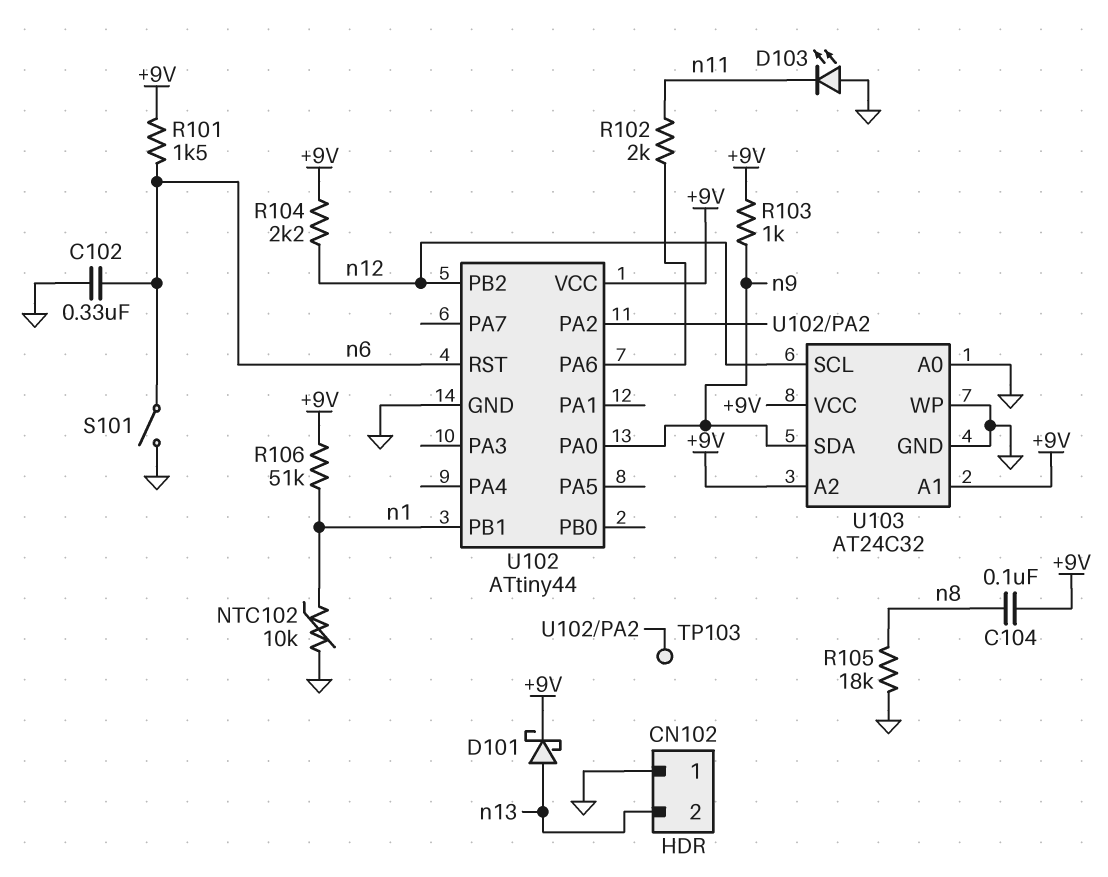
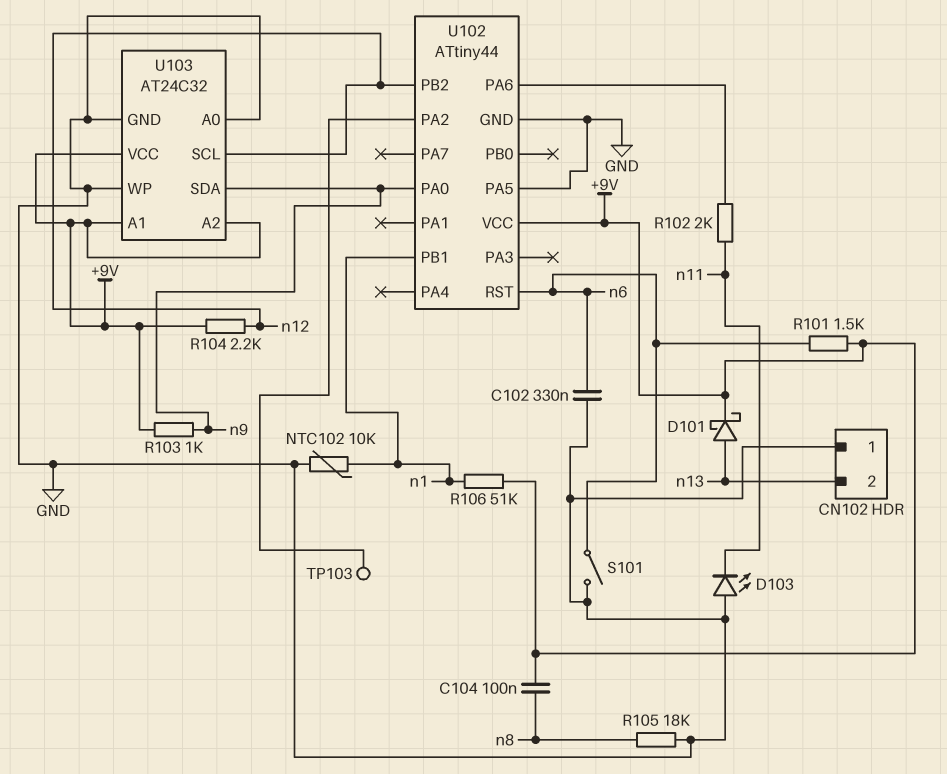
U102 pin PA5: none -> GND

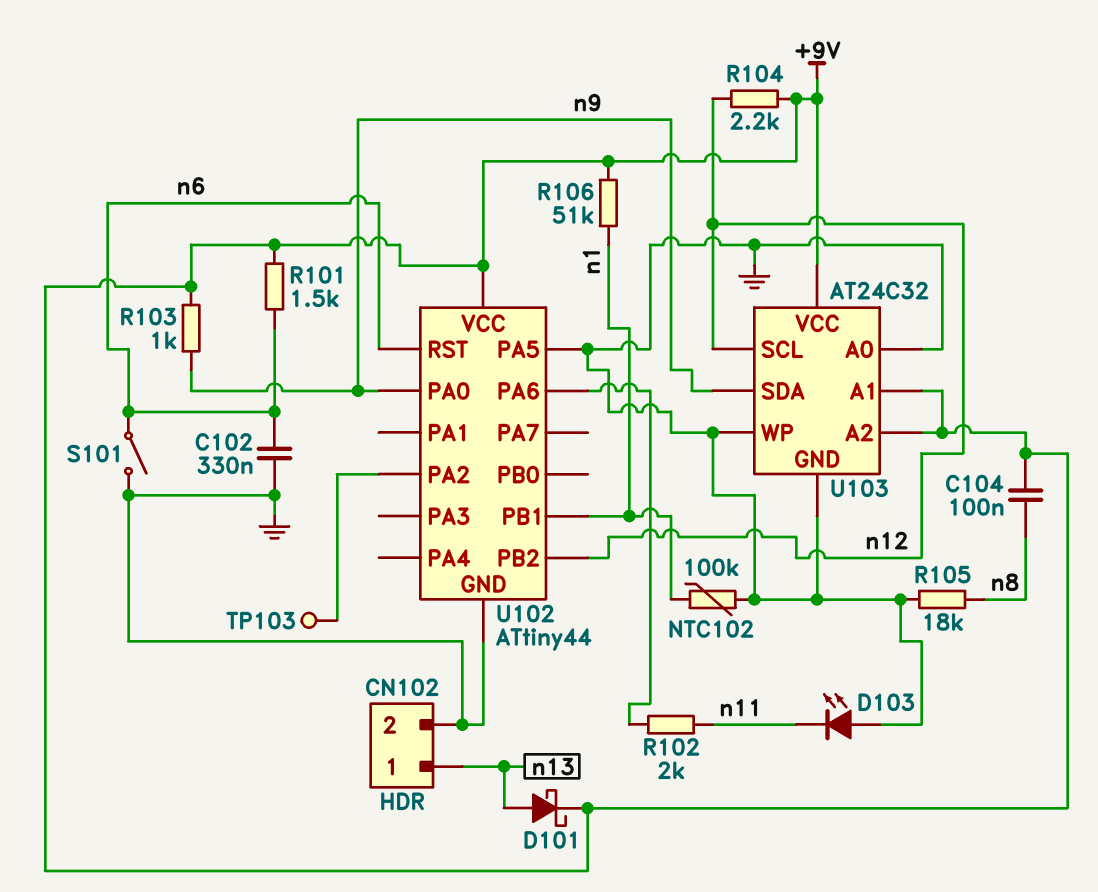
CN102 pin 1: GND -> n13
CN102 pin 2: n13 -> GND
NTC102: 10k (GND, n1) -> 100k (GND, n1)

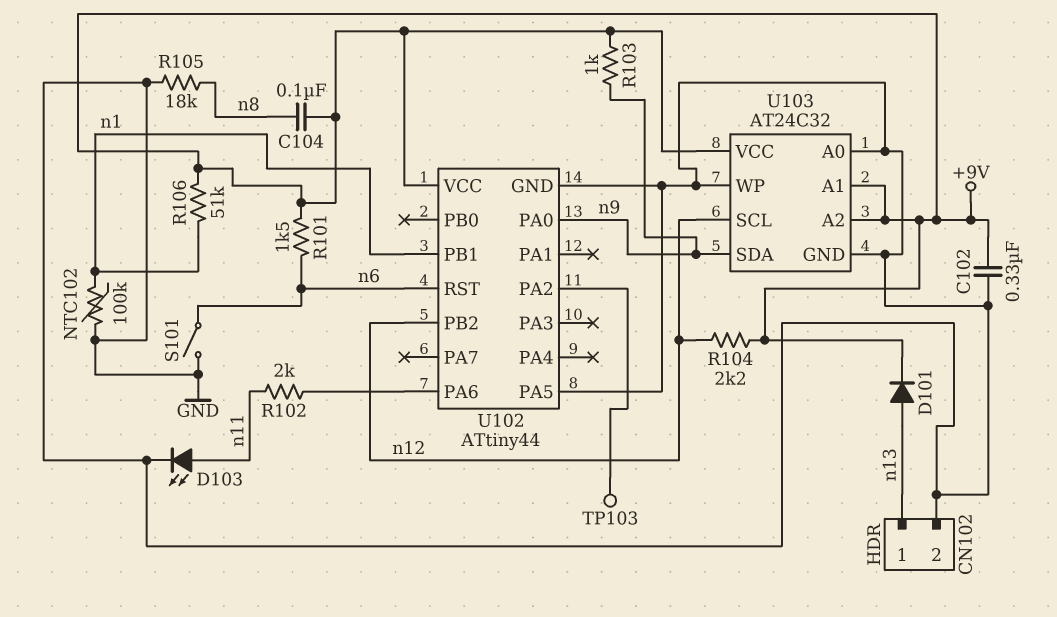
C102: 330nF (GND, n6) -> 330nF (+9V, GND)
D101: schottky (A n13, K +9V) -> diode (A n13, K +9V)
D103: LED (A GND, K n11) -> LED (A n11, K GND)

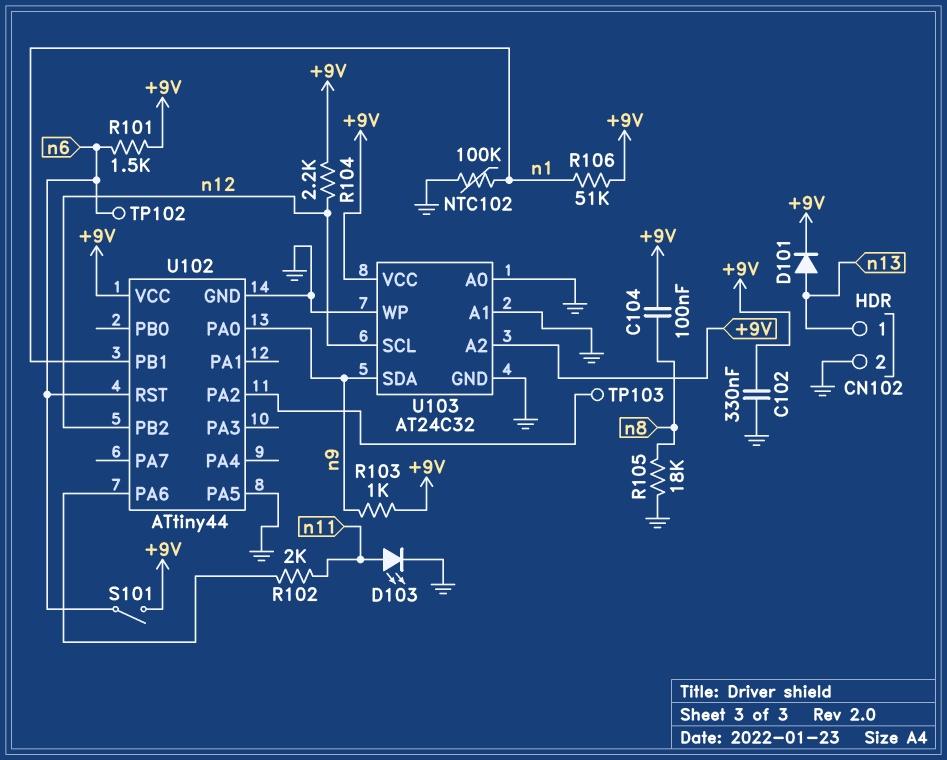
S101: switch (GND, n6) -> switch (+9V, n6)
TP102: none -> test point (n6)
U103 pin A1: +9V -> GND

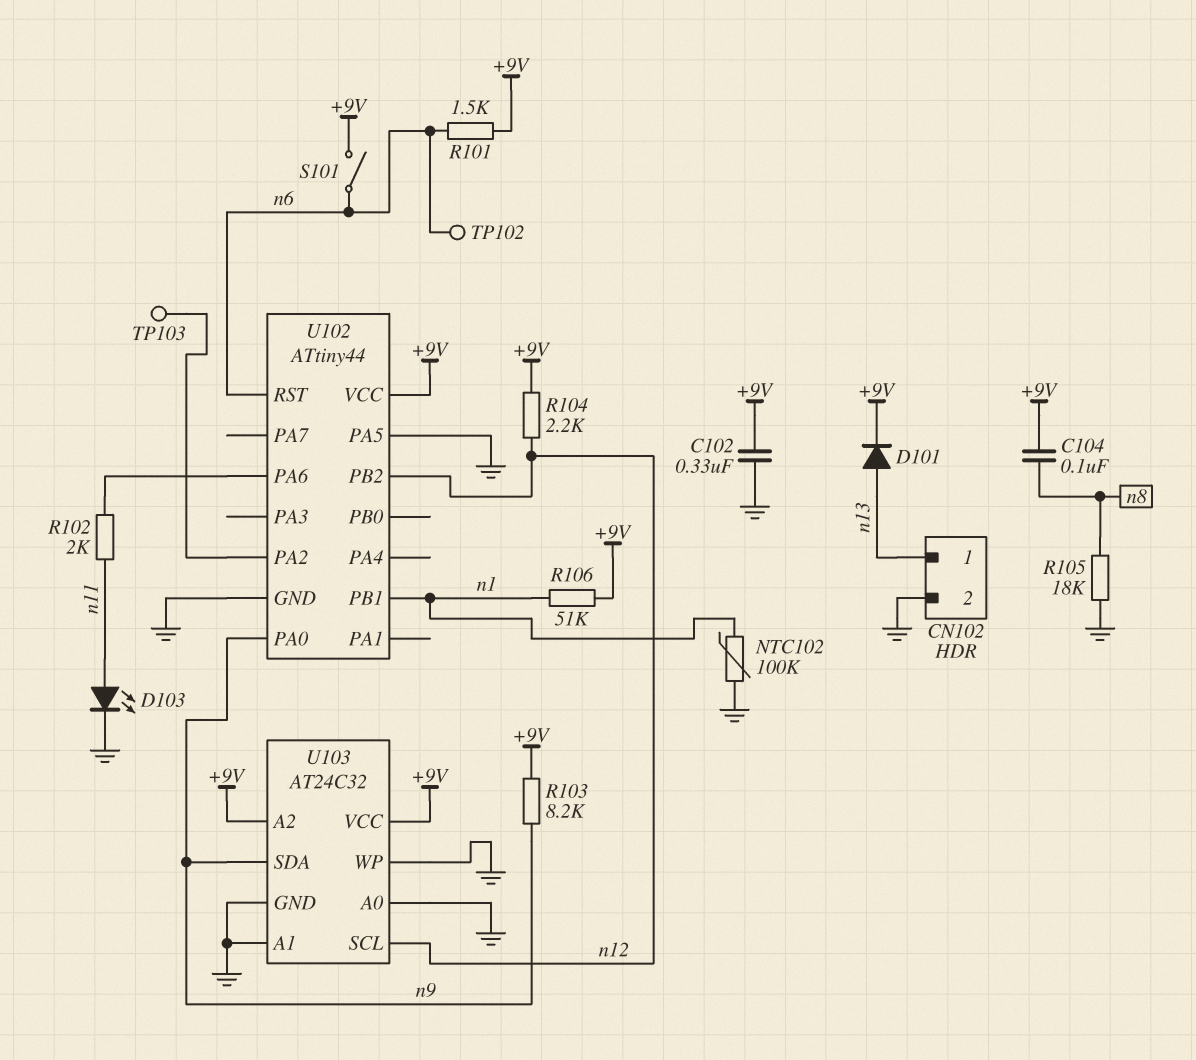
R103: 1k (+9V, n9) -> 8.2k (+9V, n9)

